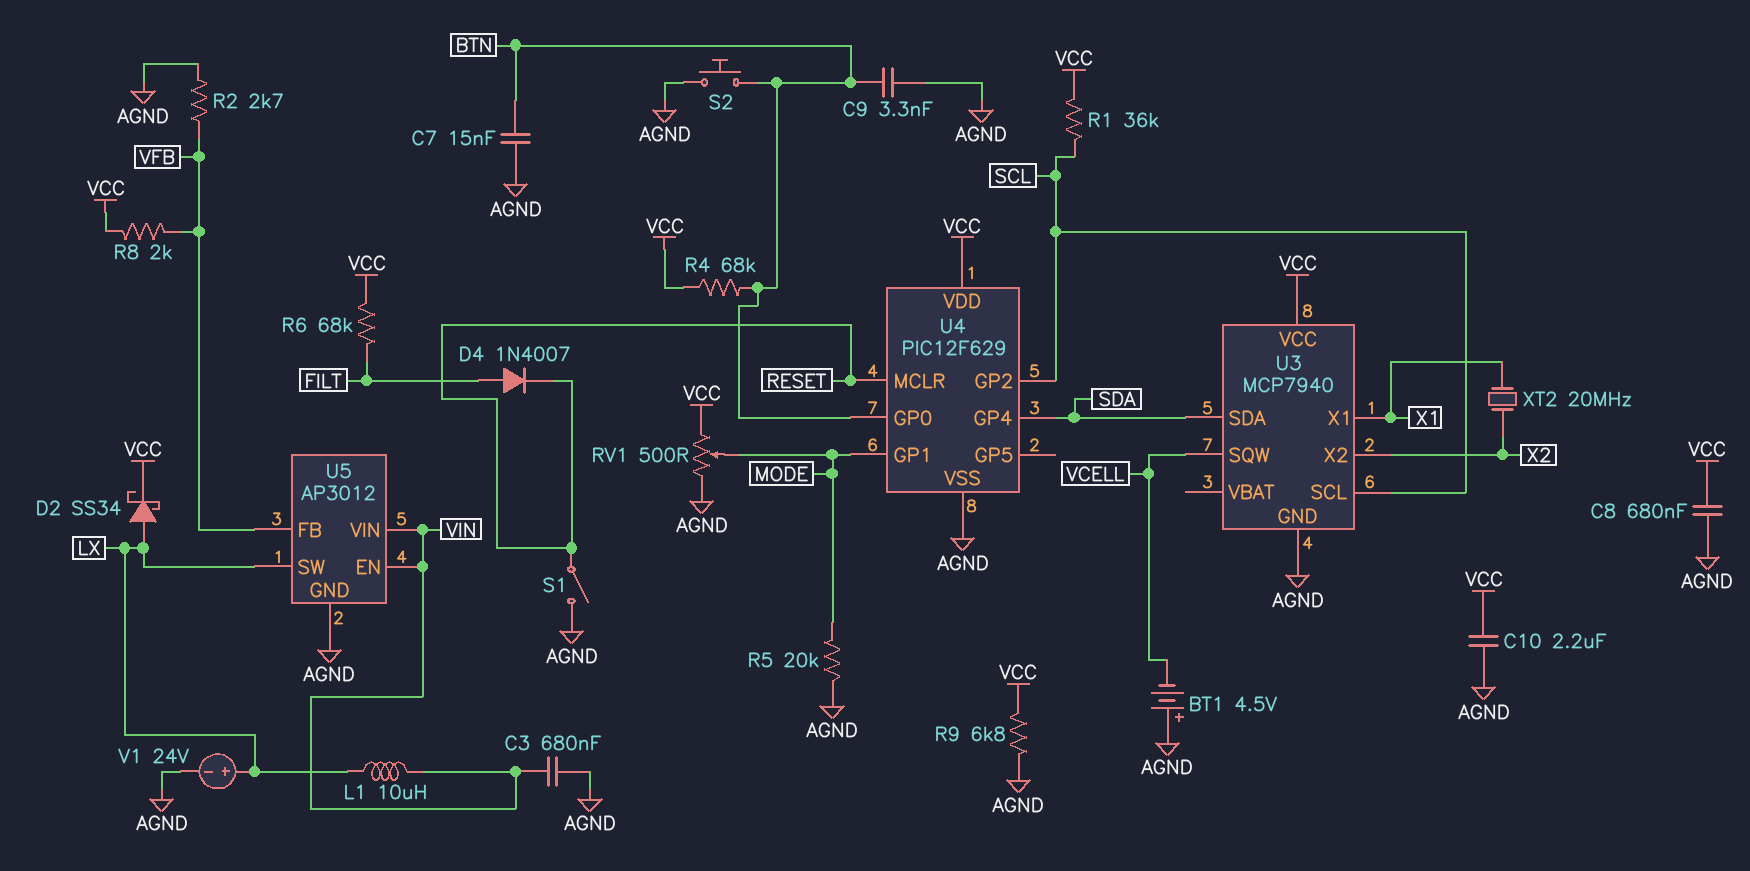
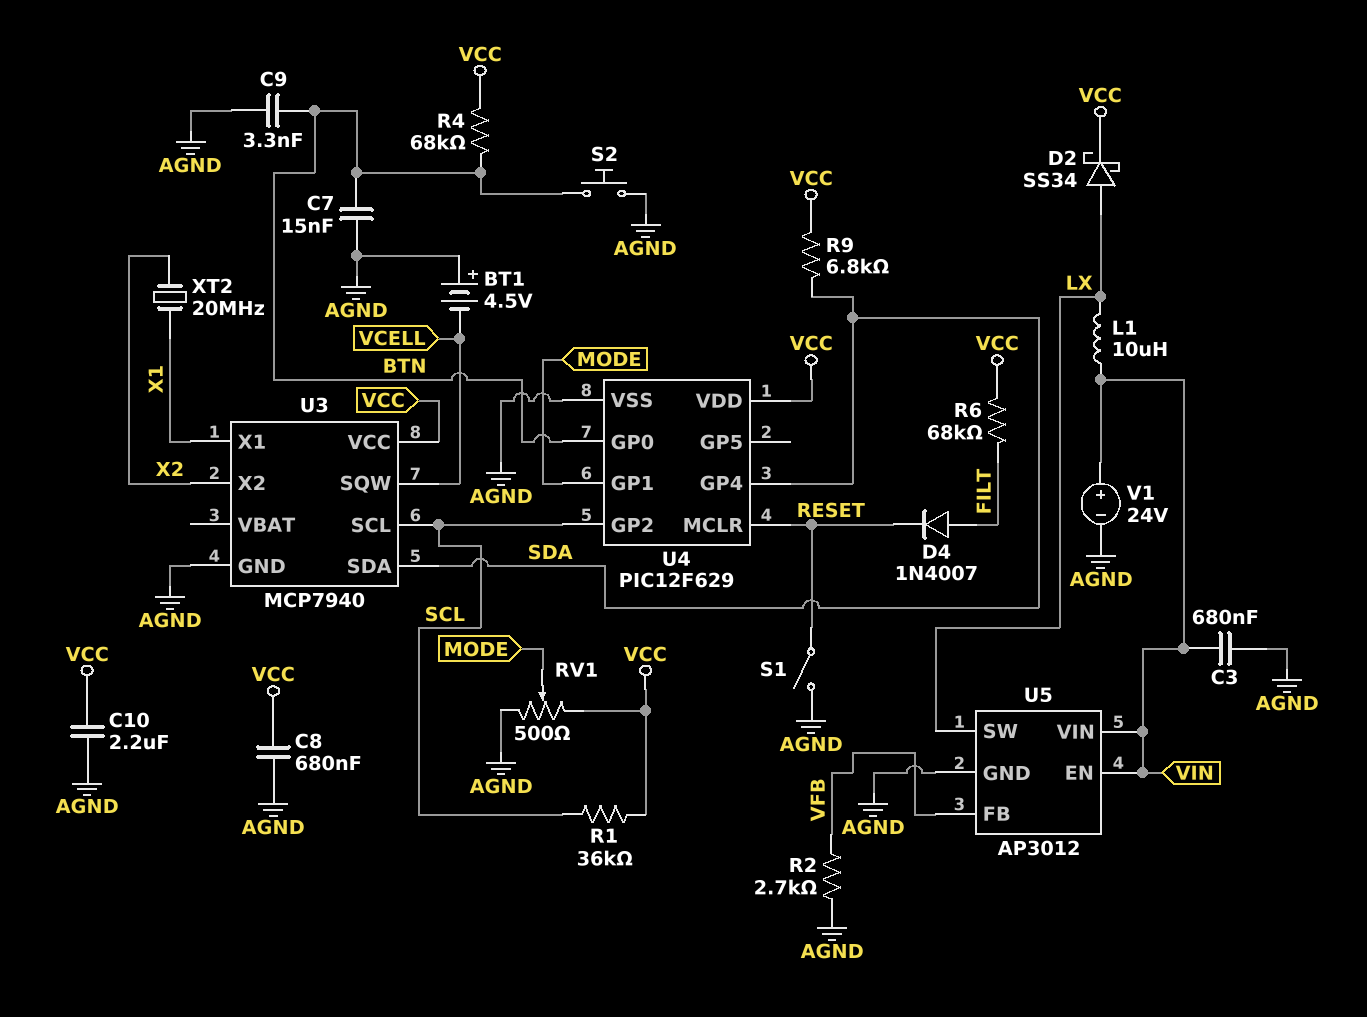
R5: 20k (AGND, MODE) -> none
R8: 2k (VCC, VFB) -> none
R9: 6.8k (AGND, VCC) -> 6.8k (SDA, VCC)
V1: 24V (plus LX, minus AGND) -> 24V (plus VIN, minus AGND)

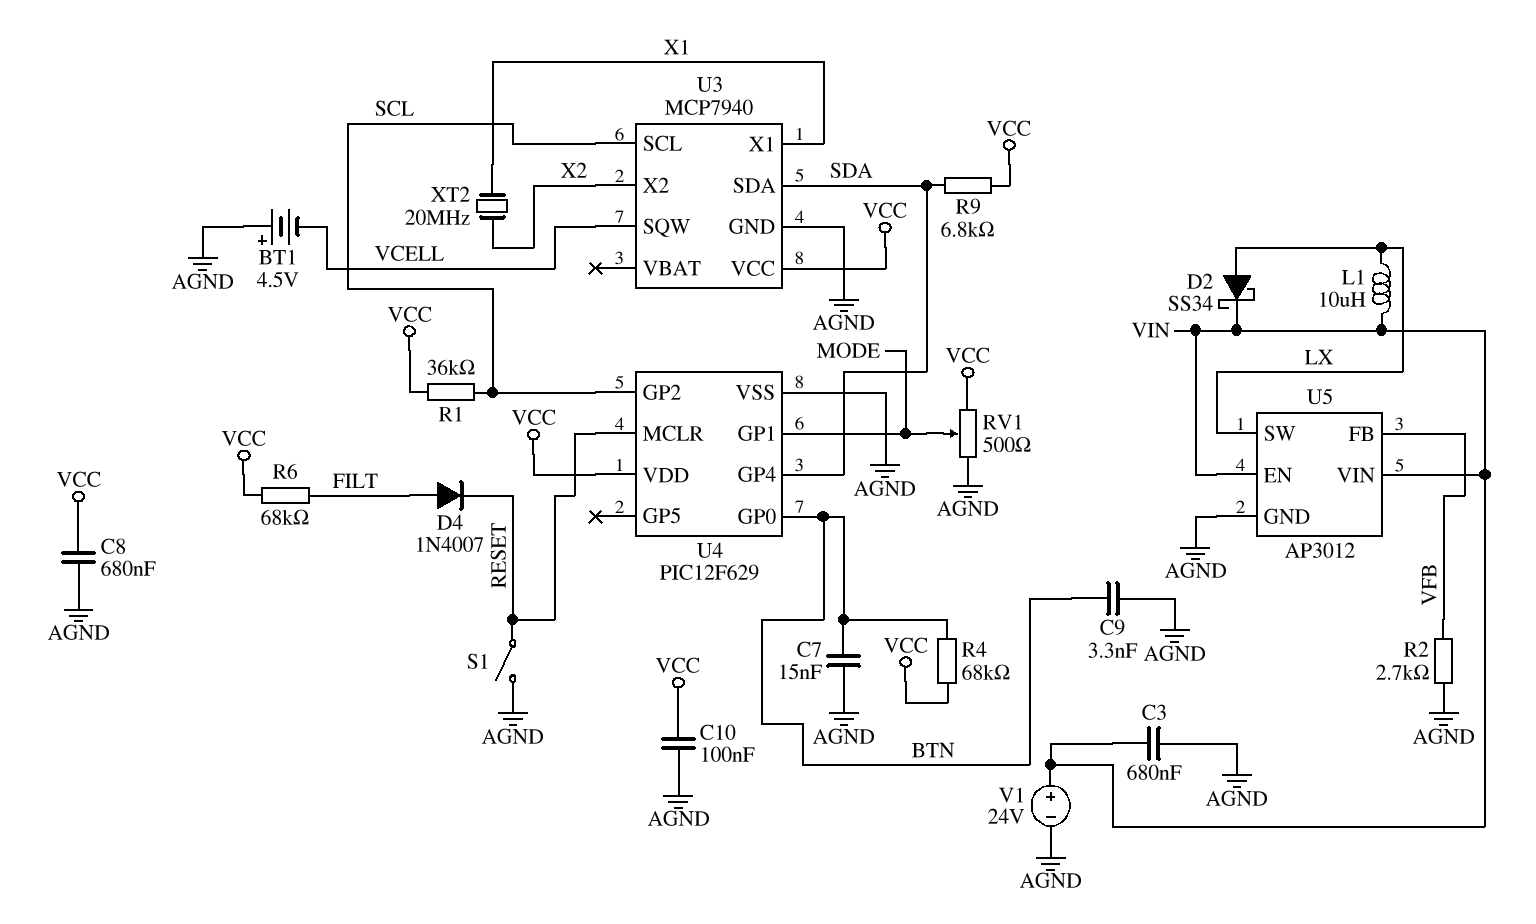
C10: 2.2uF (AGND, VCC) -> 100nF (AGND, VCC)
D2: schottky SS34 (A LX, K VCC) -> schottky SS34 (A LX, K VIN)
S2: button (AGND, BTN) -> none

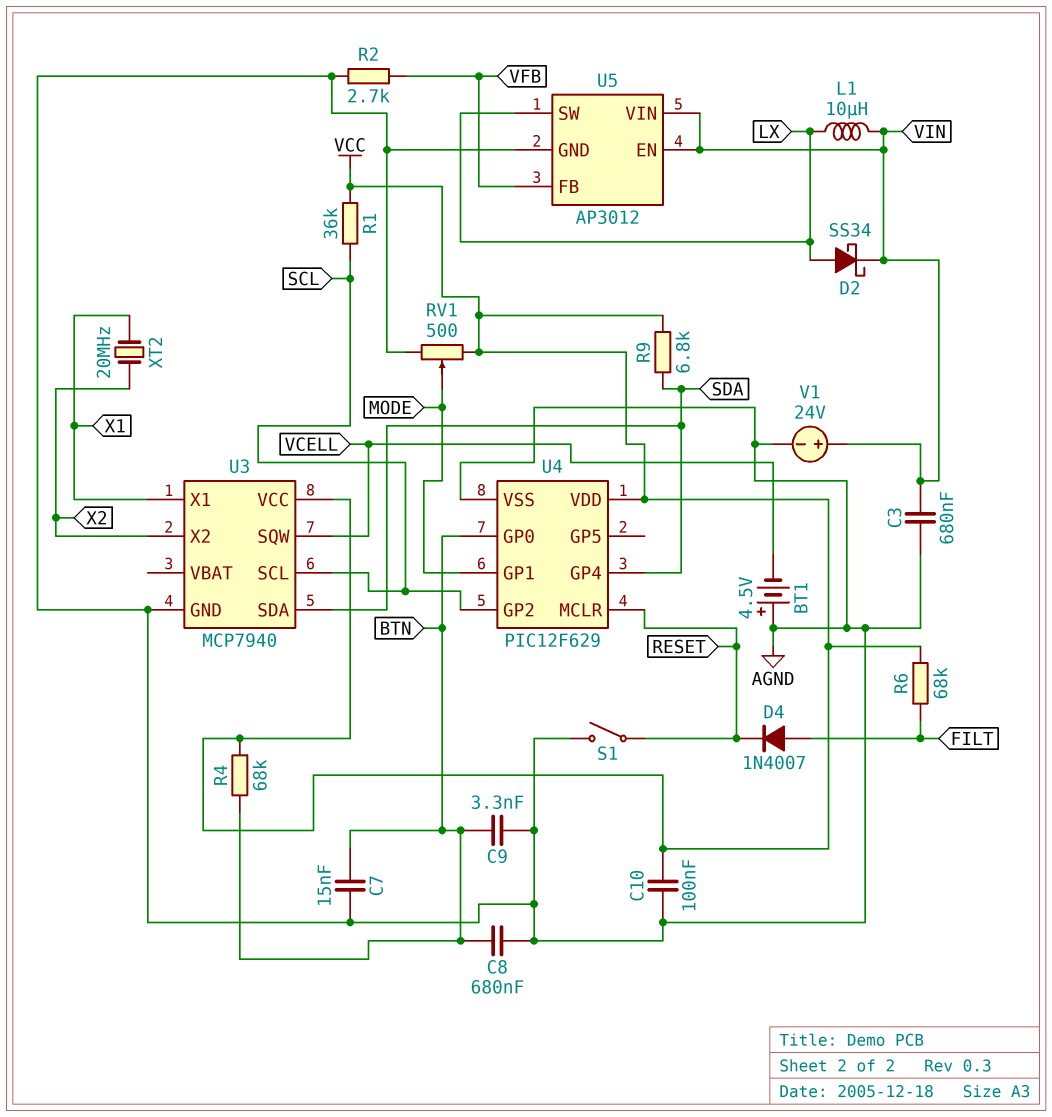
C8: 680nF (AGND, VCC) -> 680nF (AGND, BTN)

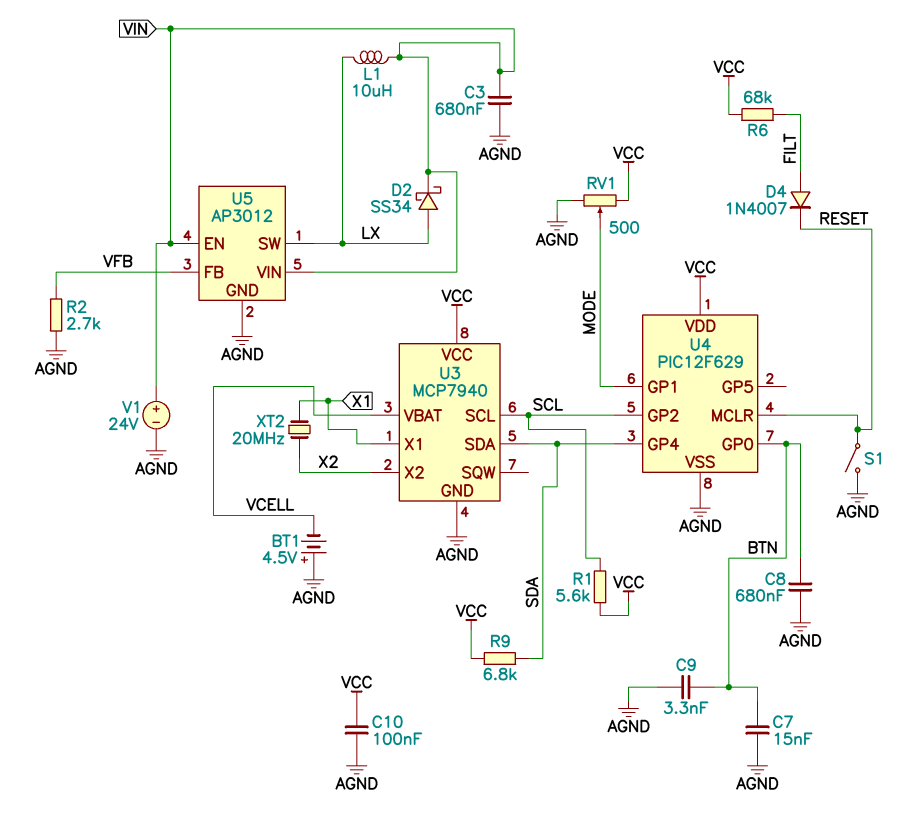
R1: 36k (SCL, VCC) -> 5.6k (SCL, VCC)
R4: 68k (BTN, VCC) -> none
U3 pin SQW: VCELL -> none
U3 pin VBAT: none -> VCELL

